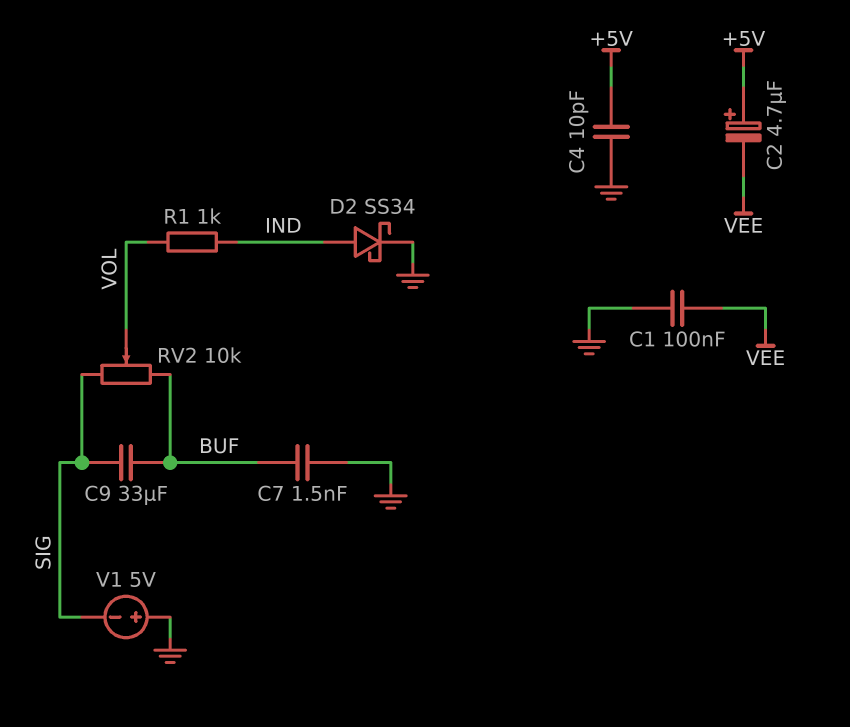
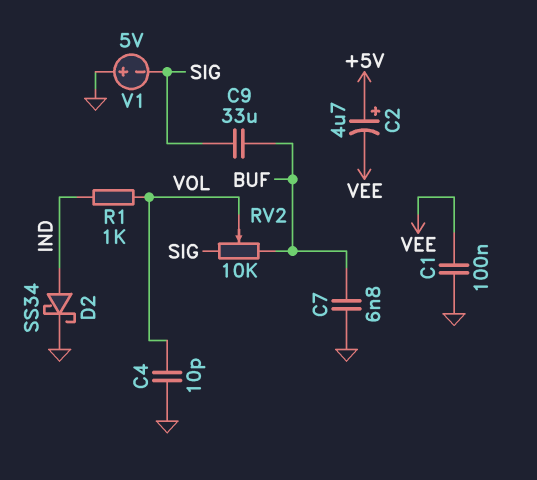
C4: 10pF (+5V, GND) -> 10pF (GND, VOL)
C7: 1.5nF (BUF, GND) -> 6.8nF (BUF, GND)

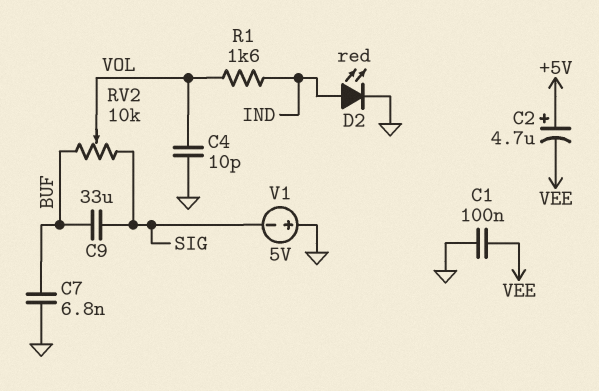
D2: schottky SS34 (A IND, K GND) -> LED red (A IND, K GND)
R1: 1k (IND, VOL) -> 1.6k (IND, VOL)

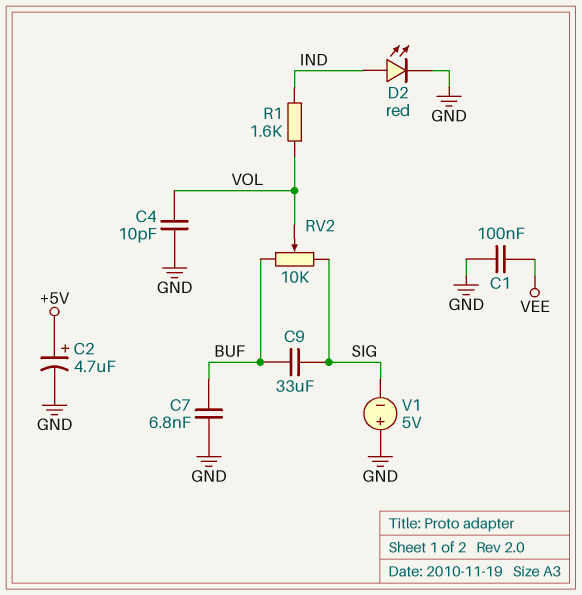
C2: 4.7uF (plus +5V, minus VEE) -> 4.7uF (plus +5V, minus GND)

